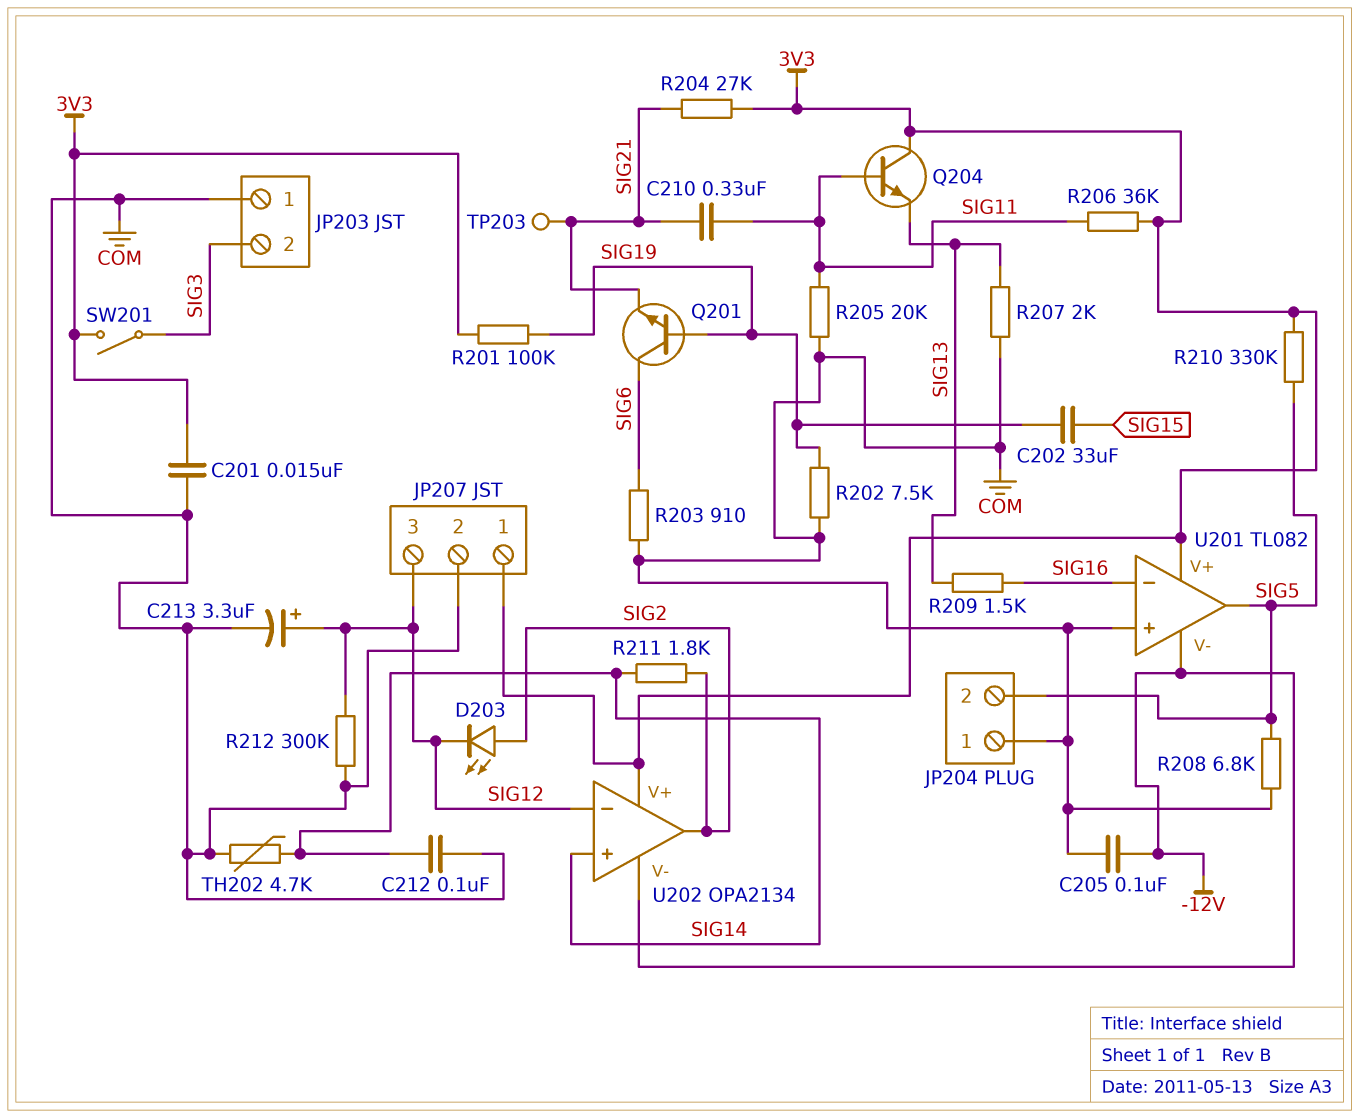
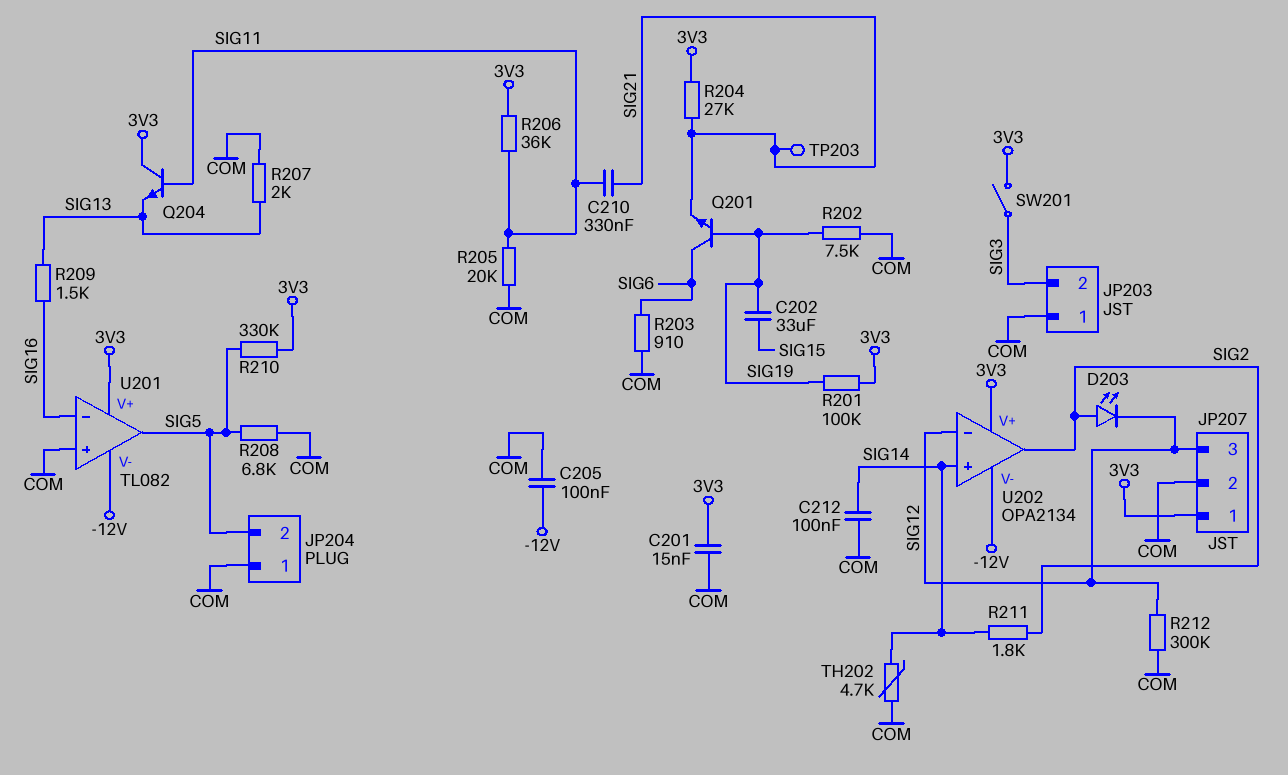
C213: 3.3uF (plus SIG12, minus COM) -> none

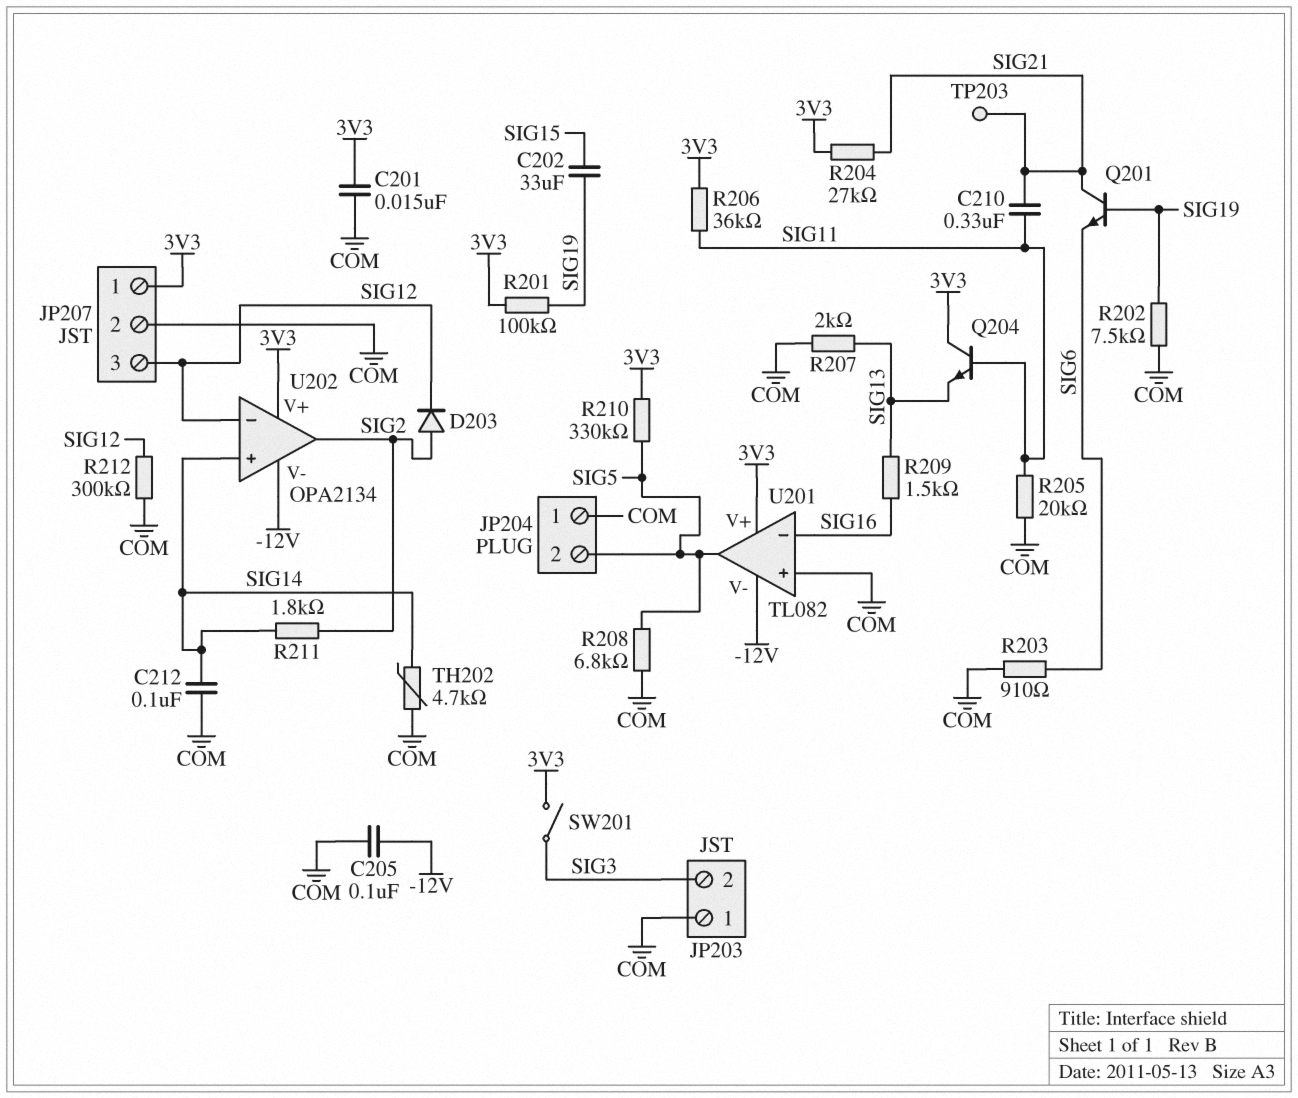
D203: LED (A SIG2, K SIG12) -> diode (A SIG2, K SIG12)
Q201: NPN (B SIG19, C SIG6, E SIG21) -> NPN (B SIG19, C SIG21, E SIG6)

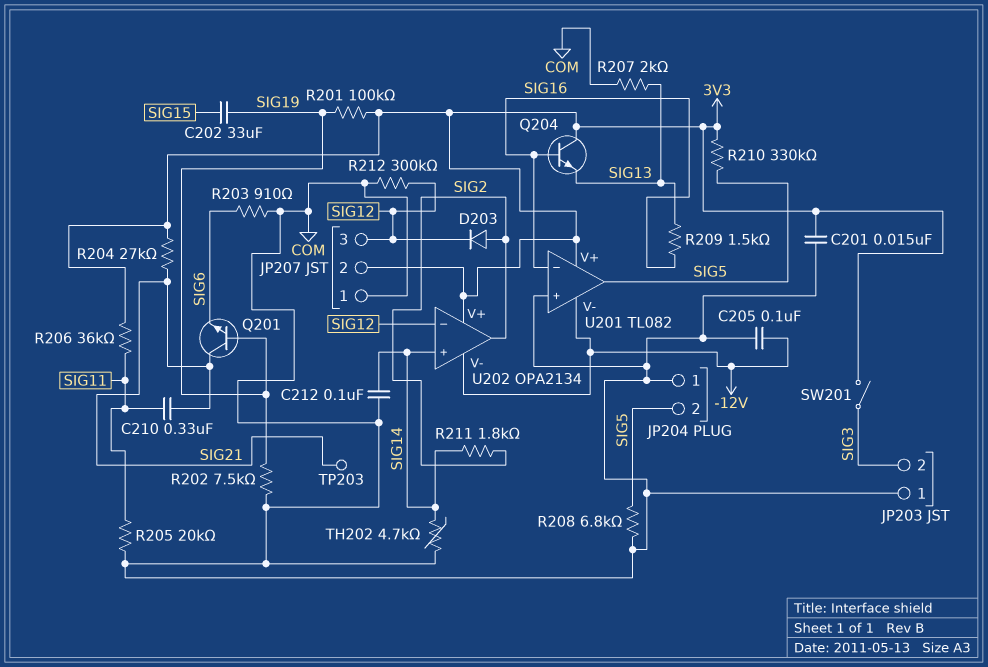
JP207 pin 1: 3V3 -> COM
JP207 pin 2: COM -> 3V3
Q204: NPN (B SIG11, C 3V3, E SIG13) -> NPN (B SIG16, C 3V3, E SIG13)

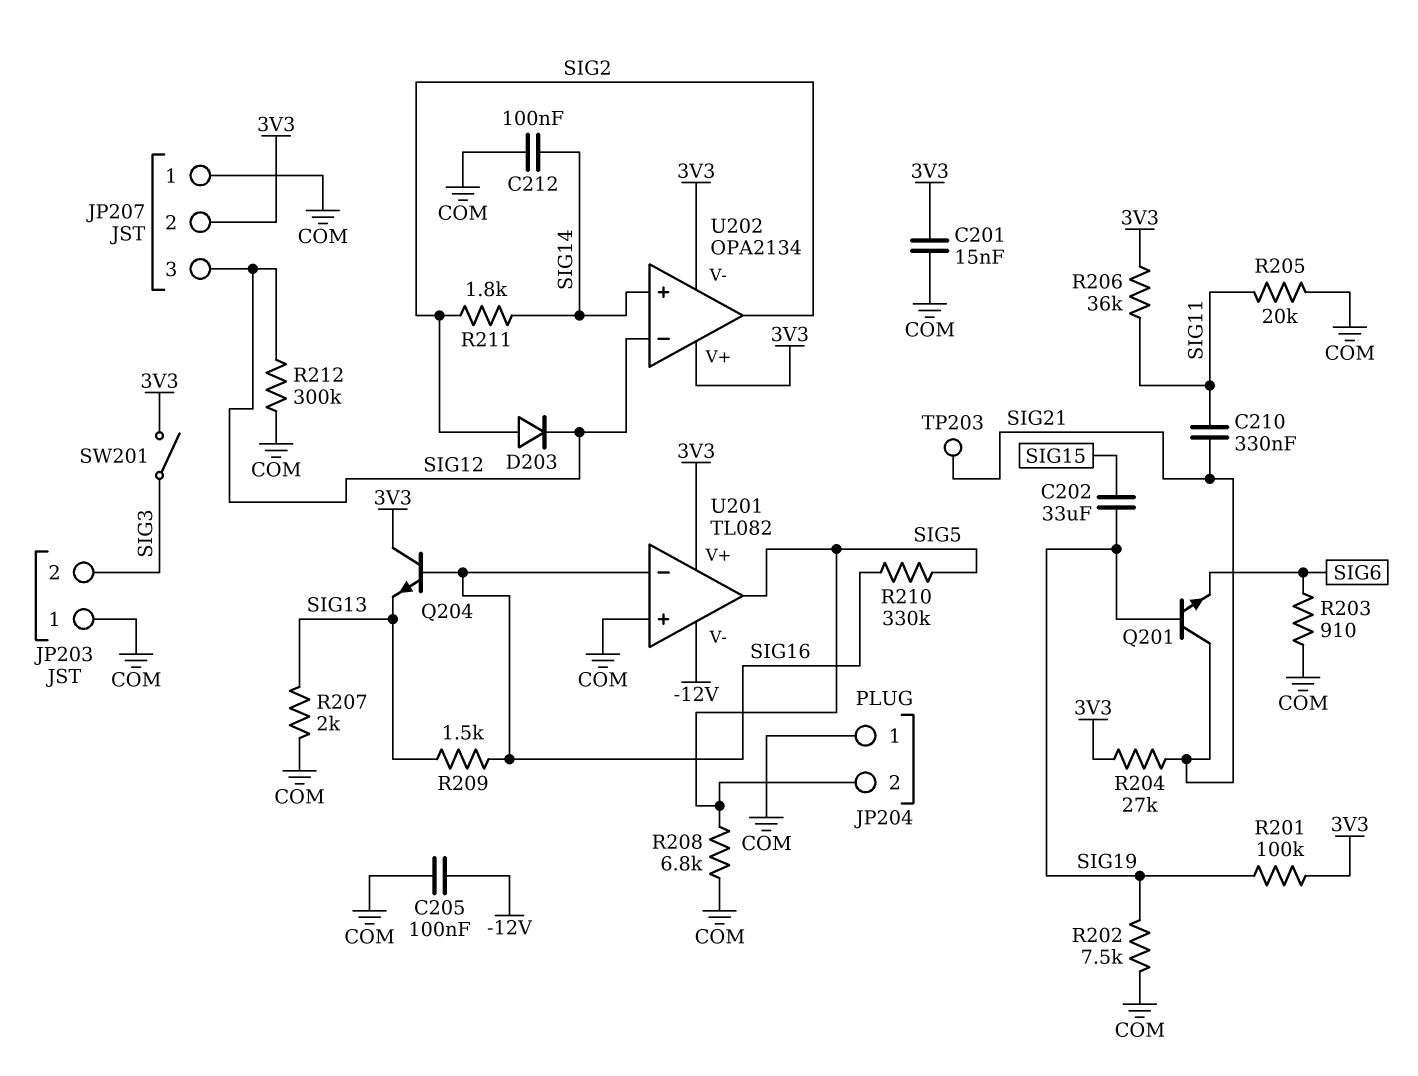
R210: 330k (3V3, SIG5) -> 330k (SIG5, SIG16)
TH202: 4.7k (COM, SIG14) -> none
U202 pin V-: -12V -> 3V3

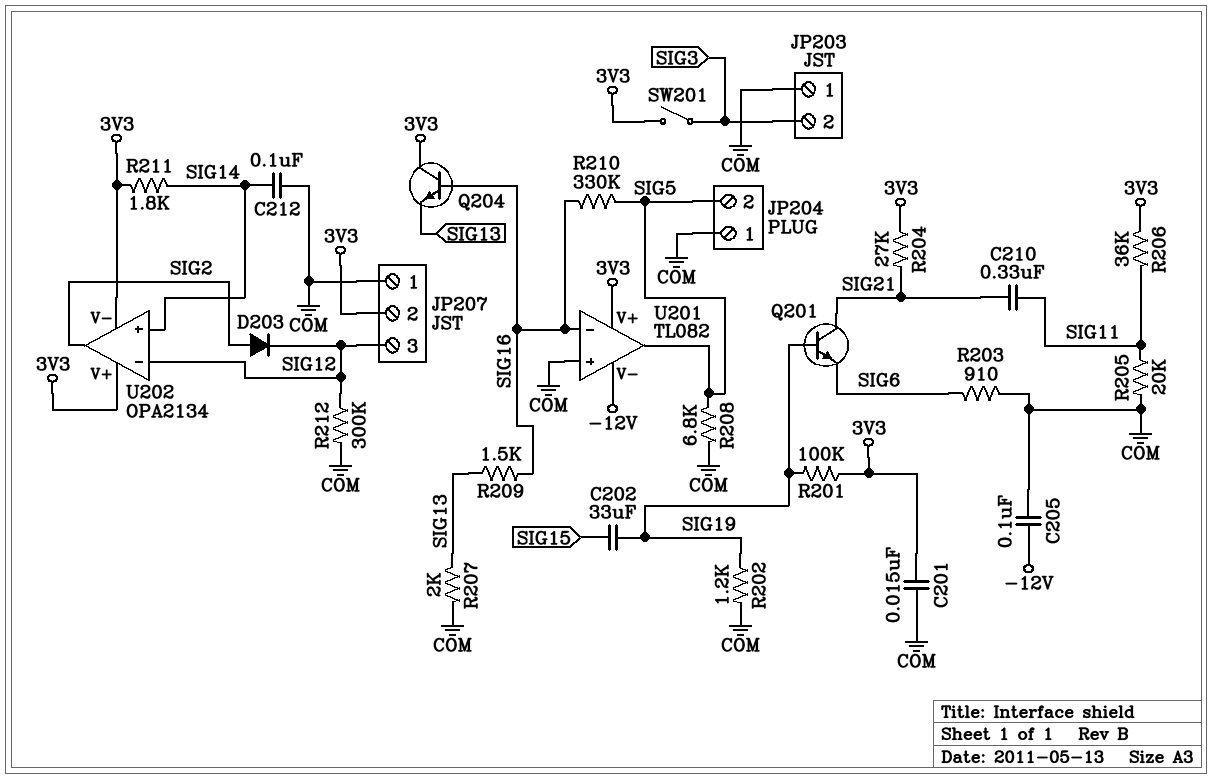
R202: 7.5k (COM, SIG19) -> 1.2k (COM, SIG19)
R211: 1.8k (SIG2, SIG14) -> 1.8k (3V3, SIG14)
TP203: test point (SIG21) -> none

